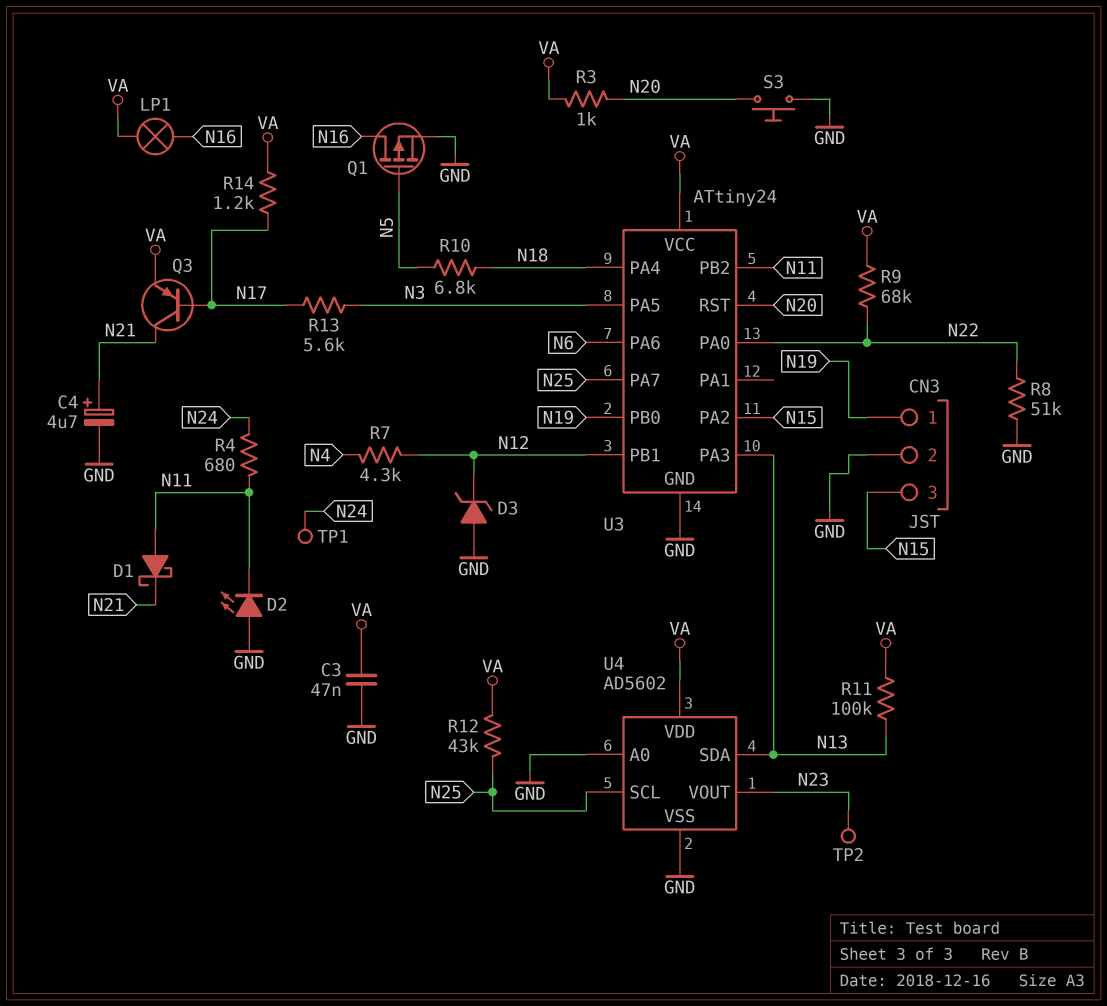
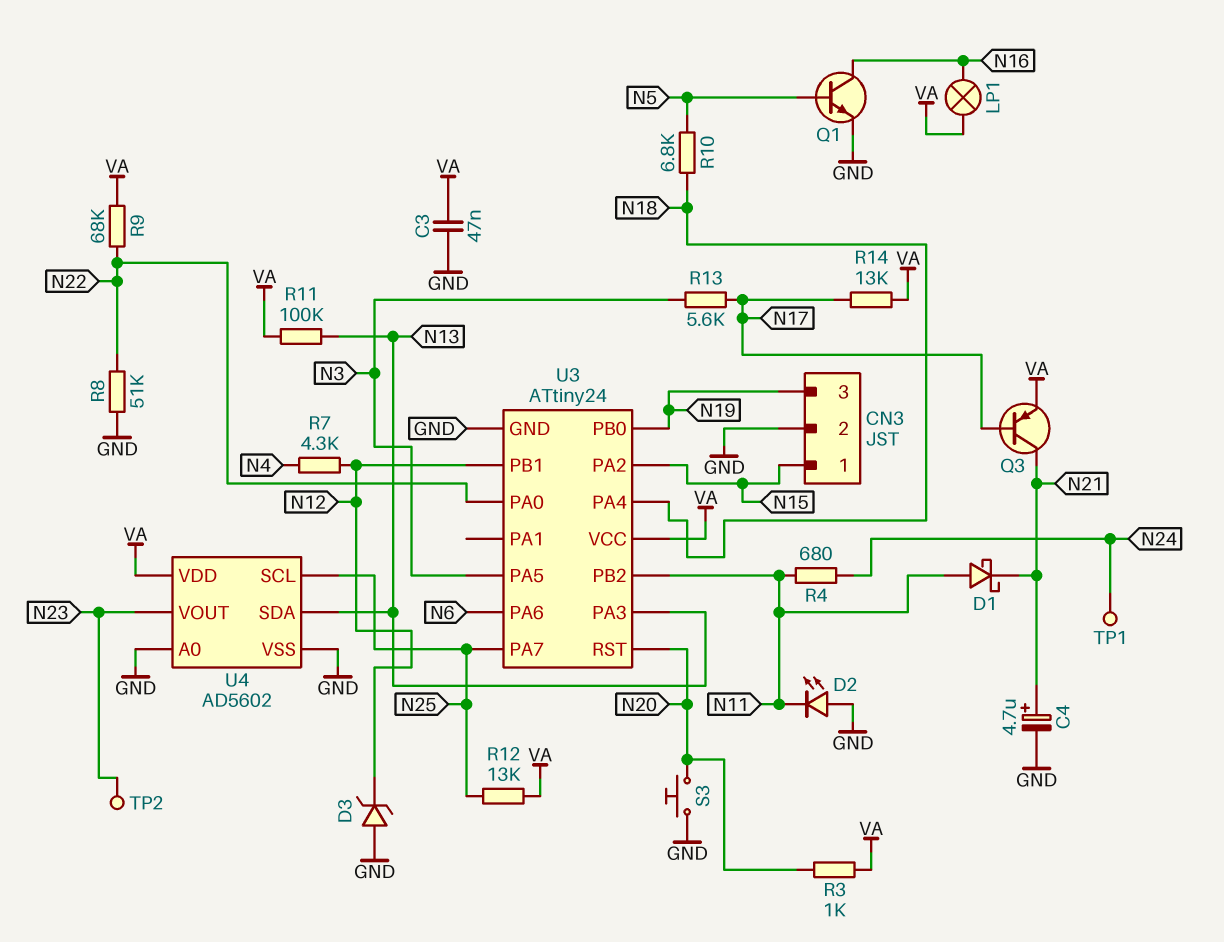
CN3 pin 1: N19 -> N15
CN3 pin 3: N15 -> N19
Q1: PMOS (G N5, D N16, S GND) -> NPN (B N5, C N16, E GND)
R12: 43k (N25, VA) -> 13k (N25, VA)
R14: 1.2k (N17, VA) -> 13k (N17, VA)

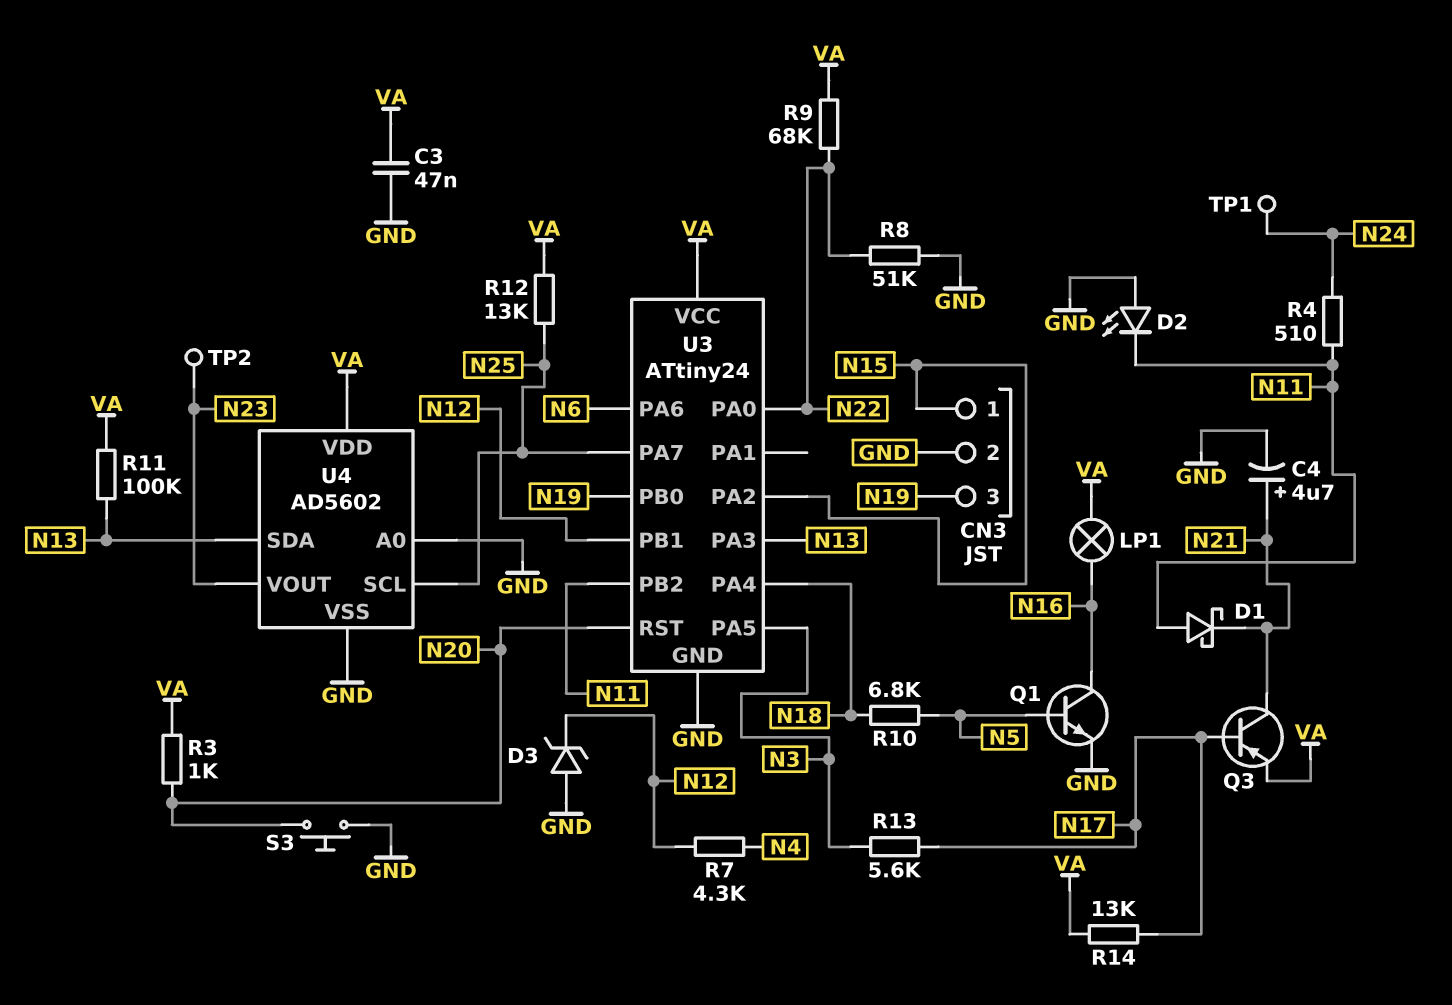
R4: 680 (N11, N24) -> 510 (N11, N24)

